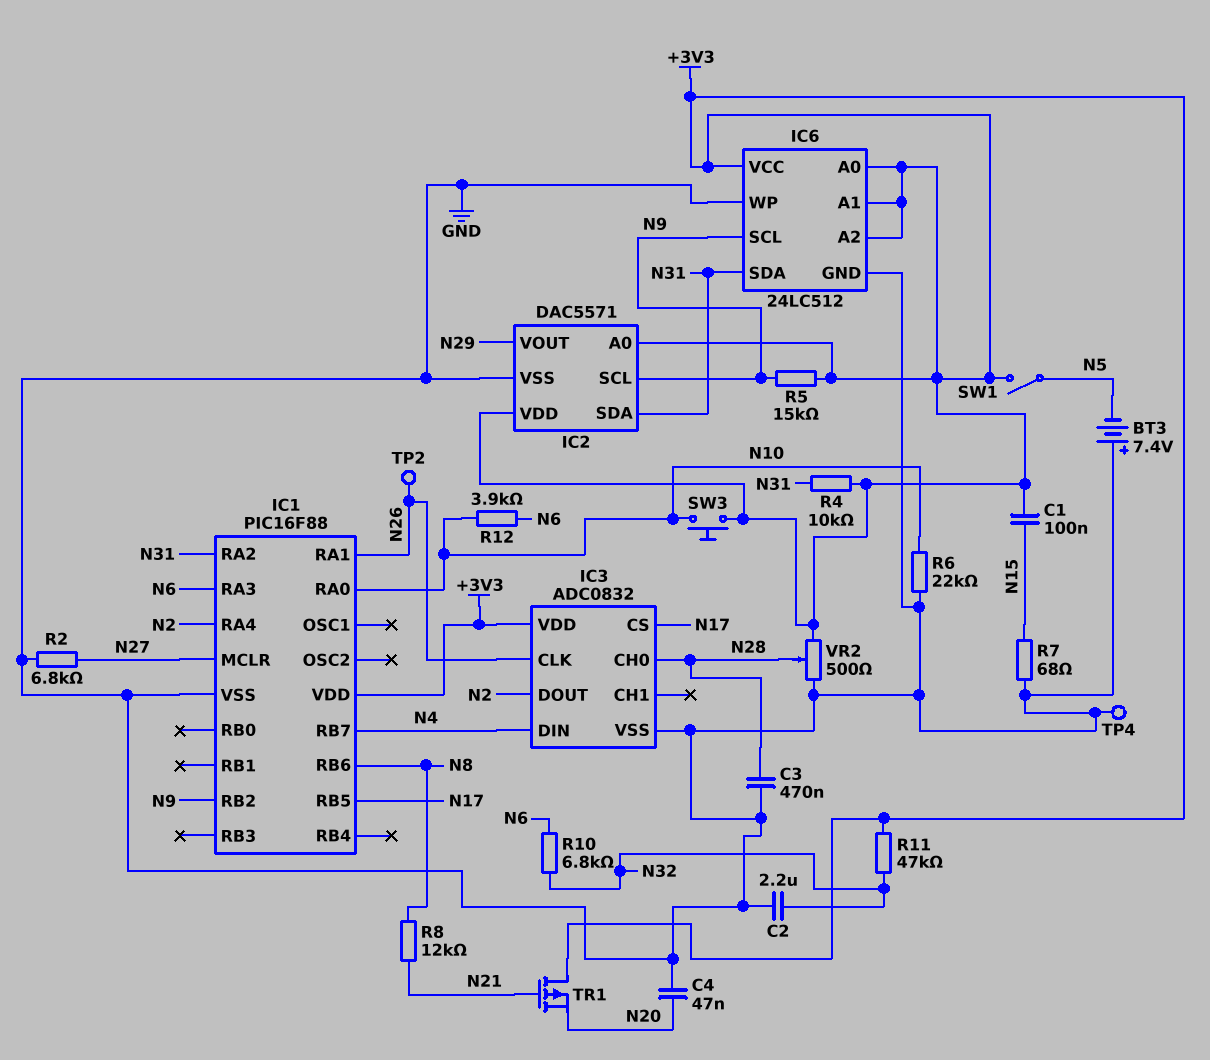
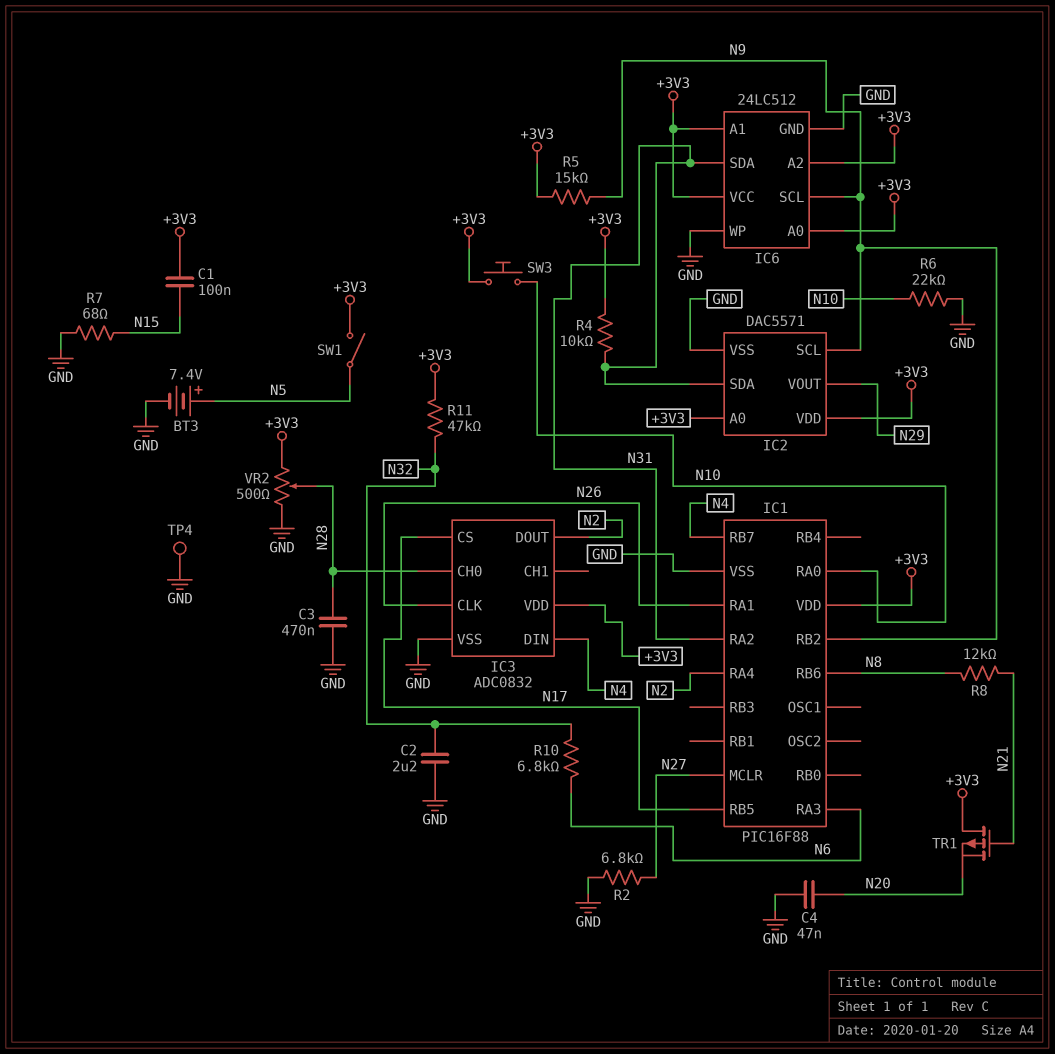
BT3: 7.4V (plus GND, minus N5) -> 7.4V (plus N5, minus GND)
R12: 3.9k (N6, N10) -> none
TP2: test point (N26) -> none

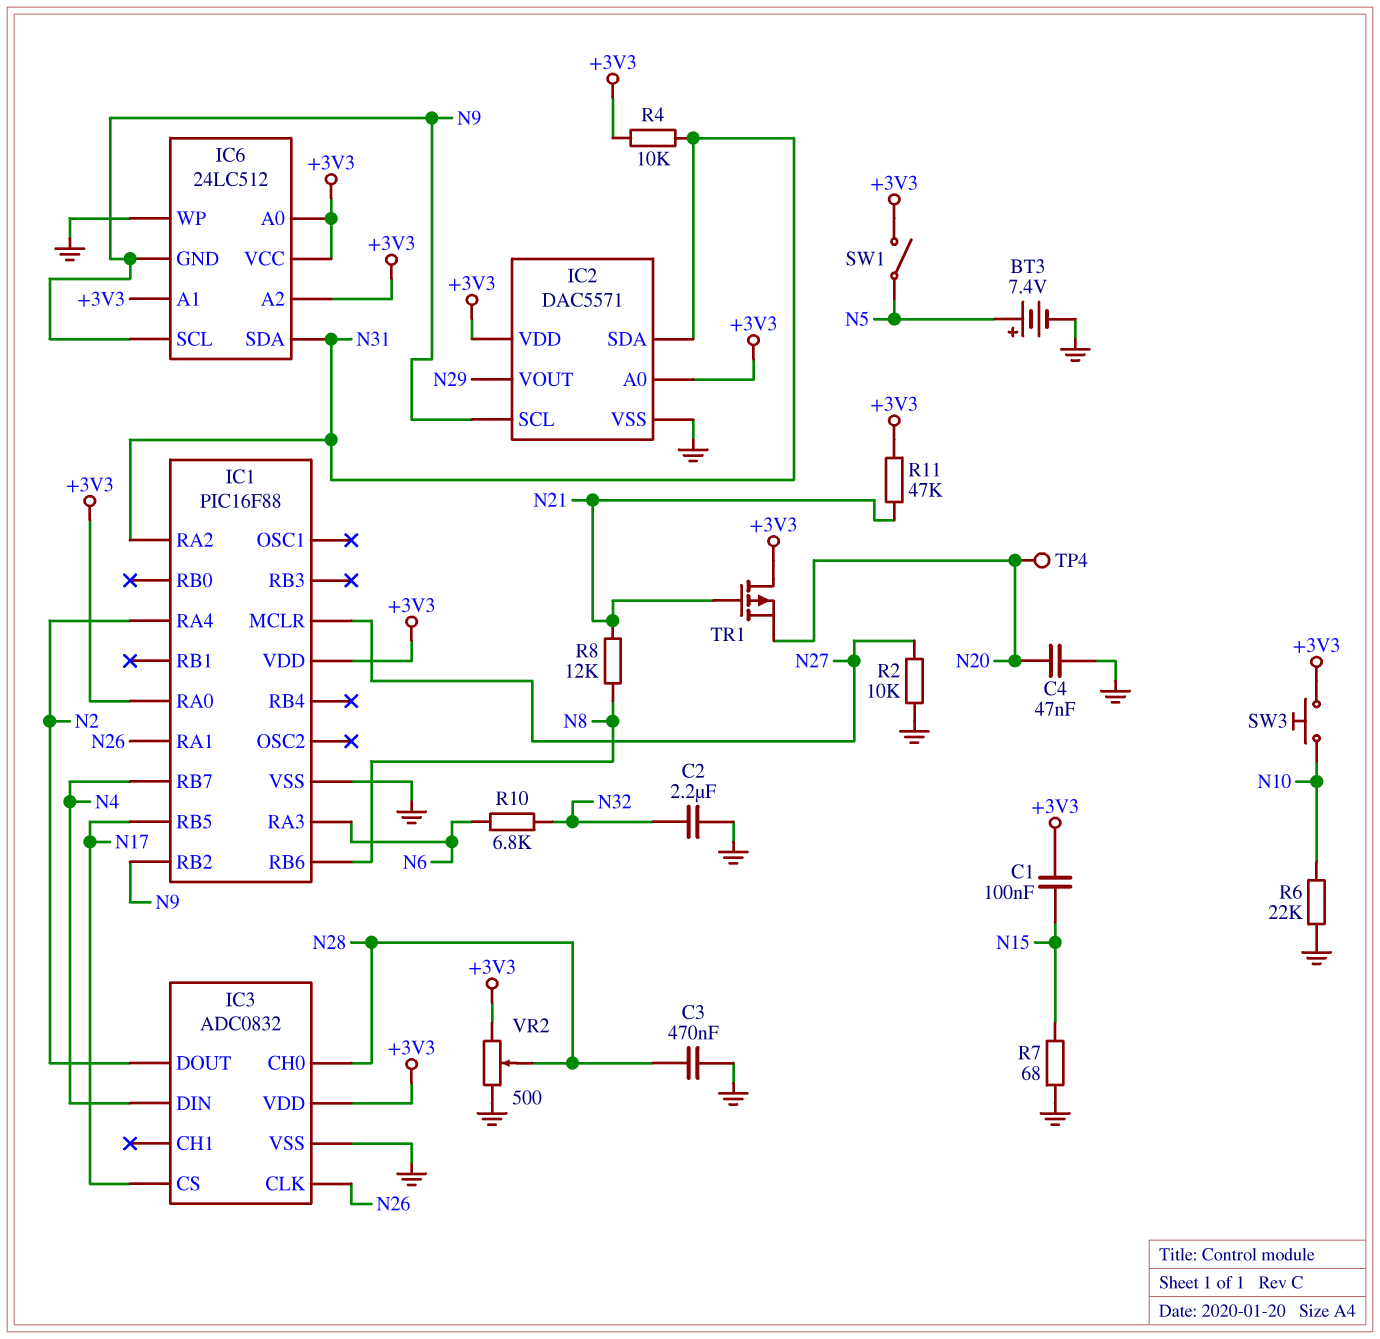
IC1 pin RA0: N10 -> +3V3
IC6 pin GND: GND -> N9
R2: 6.8k (GND, N27) -> 10k (GND, N27)
R5: 15k (+3V3, N9) -> none
R11: 47k (+3V3, N32) -> 47k (+3V3, N21)
TP4: test point (GND) -> test point (N20)

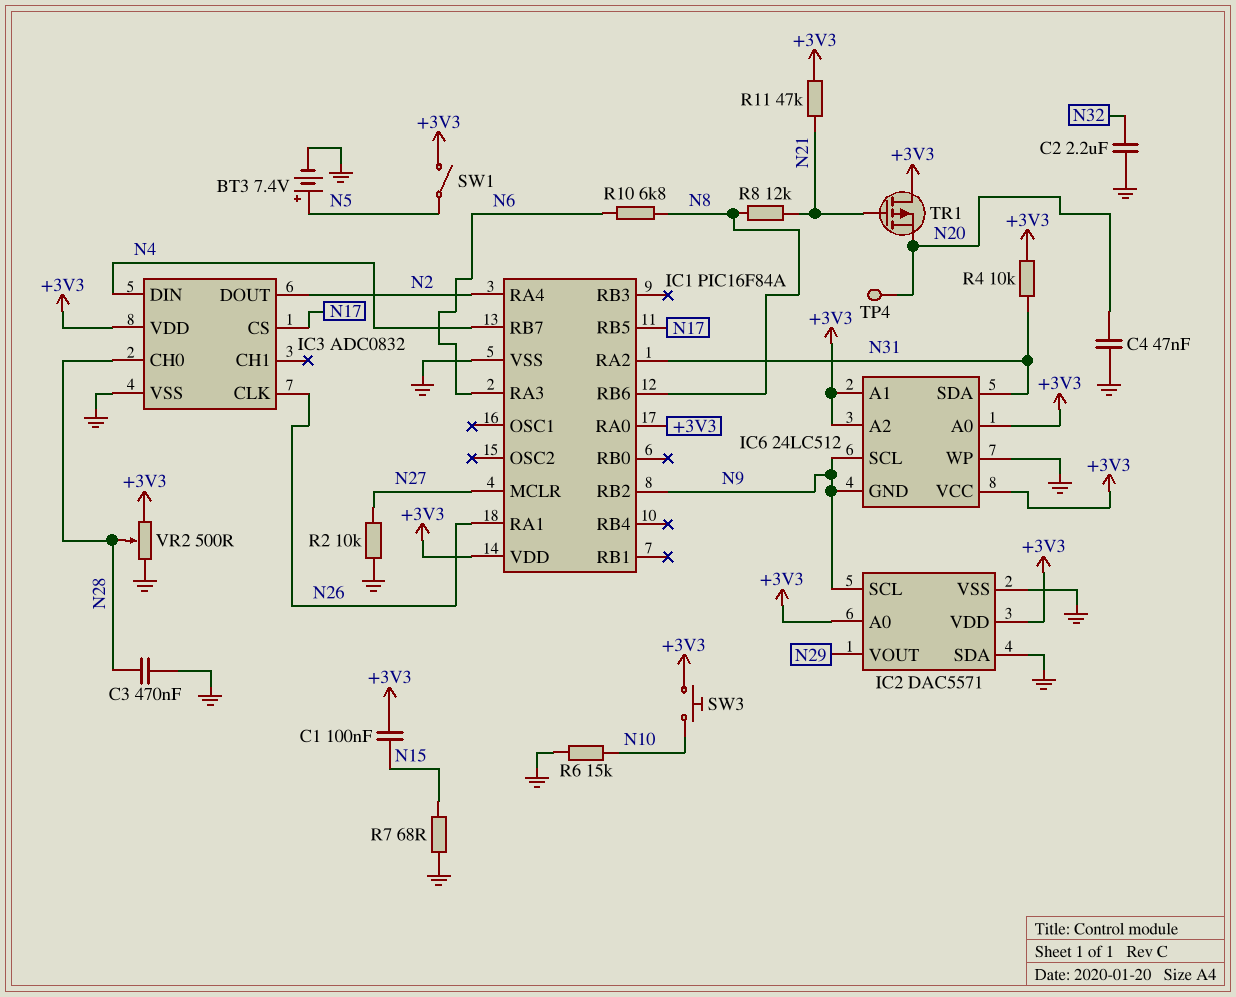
IC1: PIC16F88 -> PIC16F84A
IC2 pin SDA: N31 -> GND
R6: 22k (GND, N10) -> 15k (GND, N10)
R10: 6.8k (N6, N32) -> 6.8k (N6, N8)

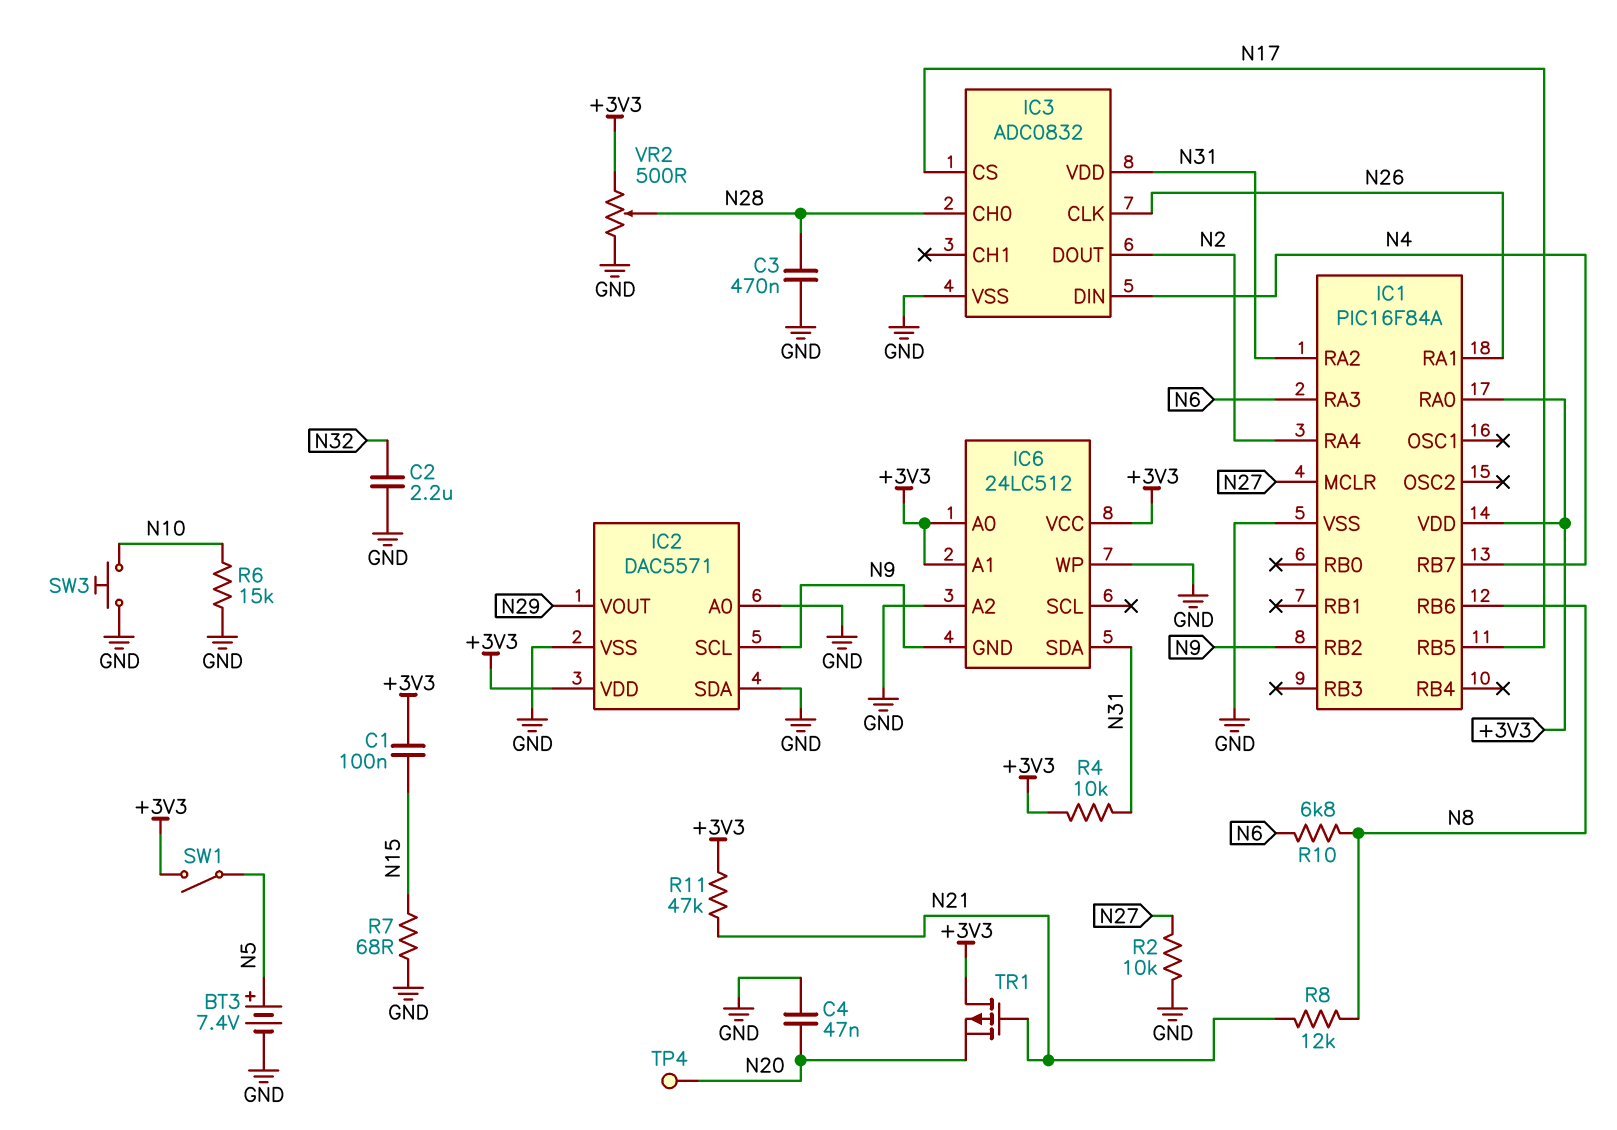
IC2 pin A0: +3V3 -> GND
IC3 pin VDD: +3V3 -> N31
IC6 pin A2: +3V3 -> GND
IC6 pin SCL: N9 -> none
SW3: button (+3V3, N10) -> button (GND, N10)

